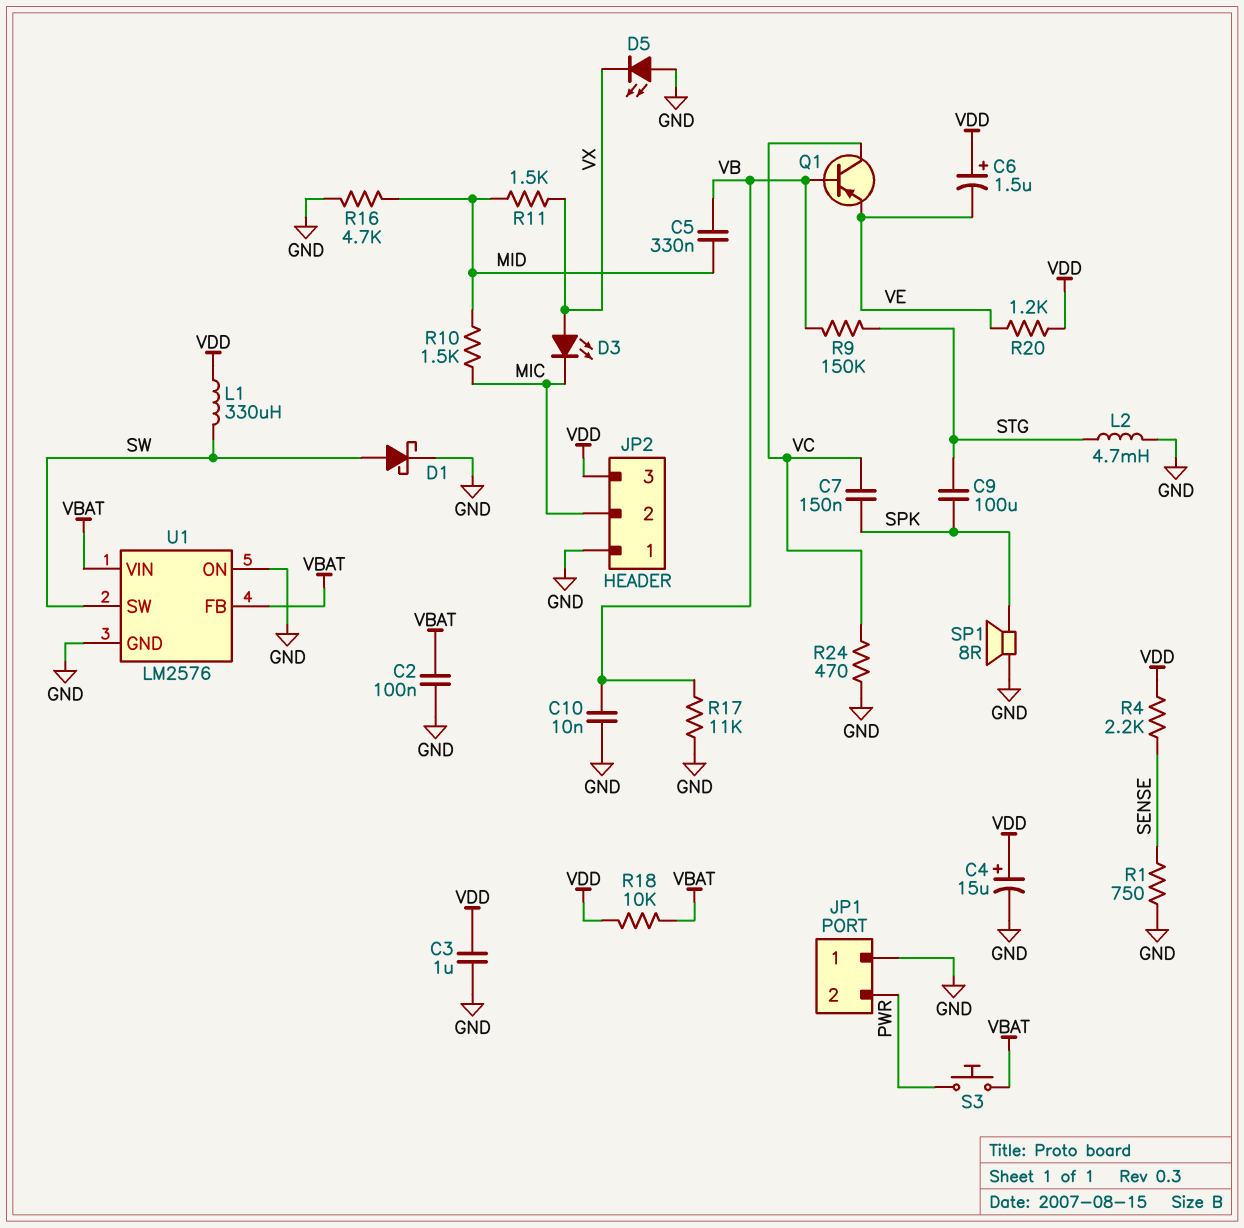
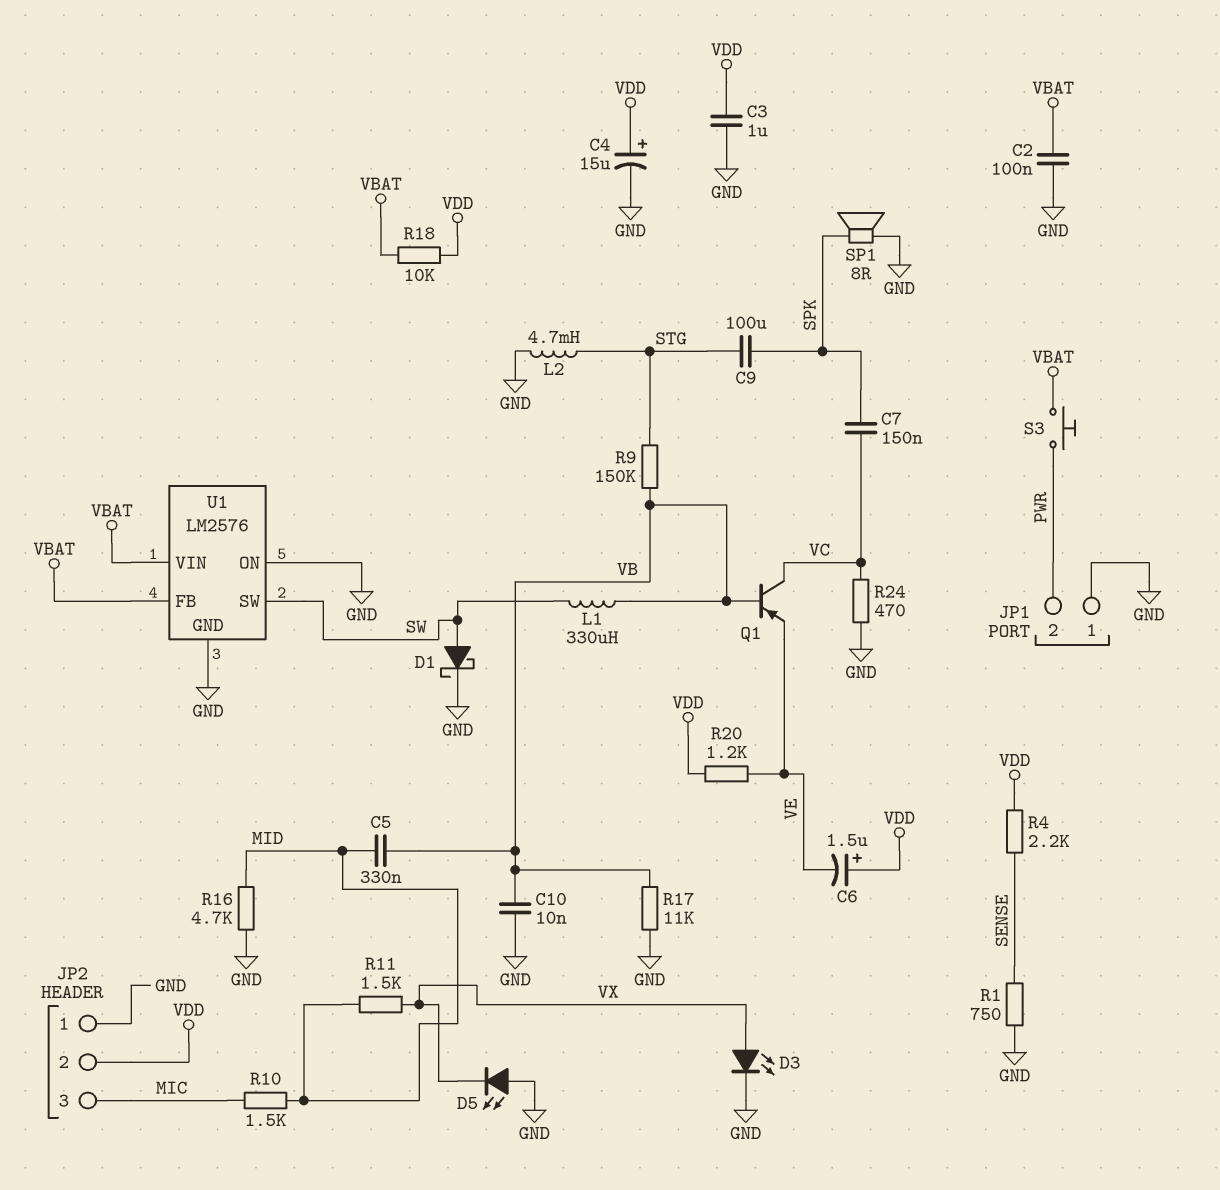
D3: LED (A VX, K MIC) -> LED (A VX, K GND)
JP2 pin 2: MIC -> VDD
JP2 pin 3: VDD -> MIC
L1: 330uH (SW, VDD) -> 330uH (SW, VB)

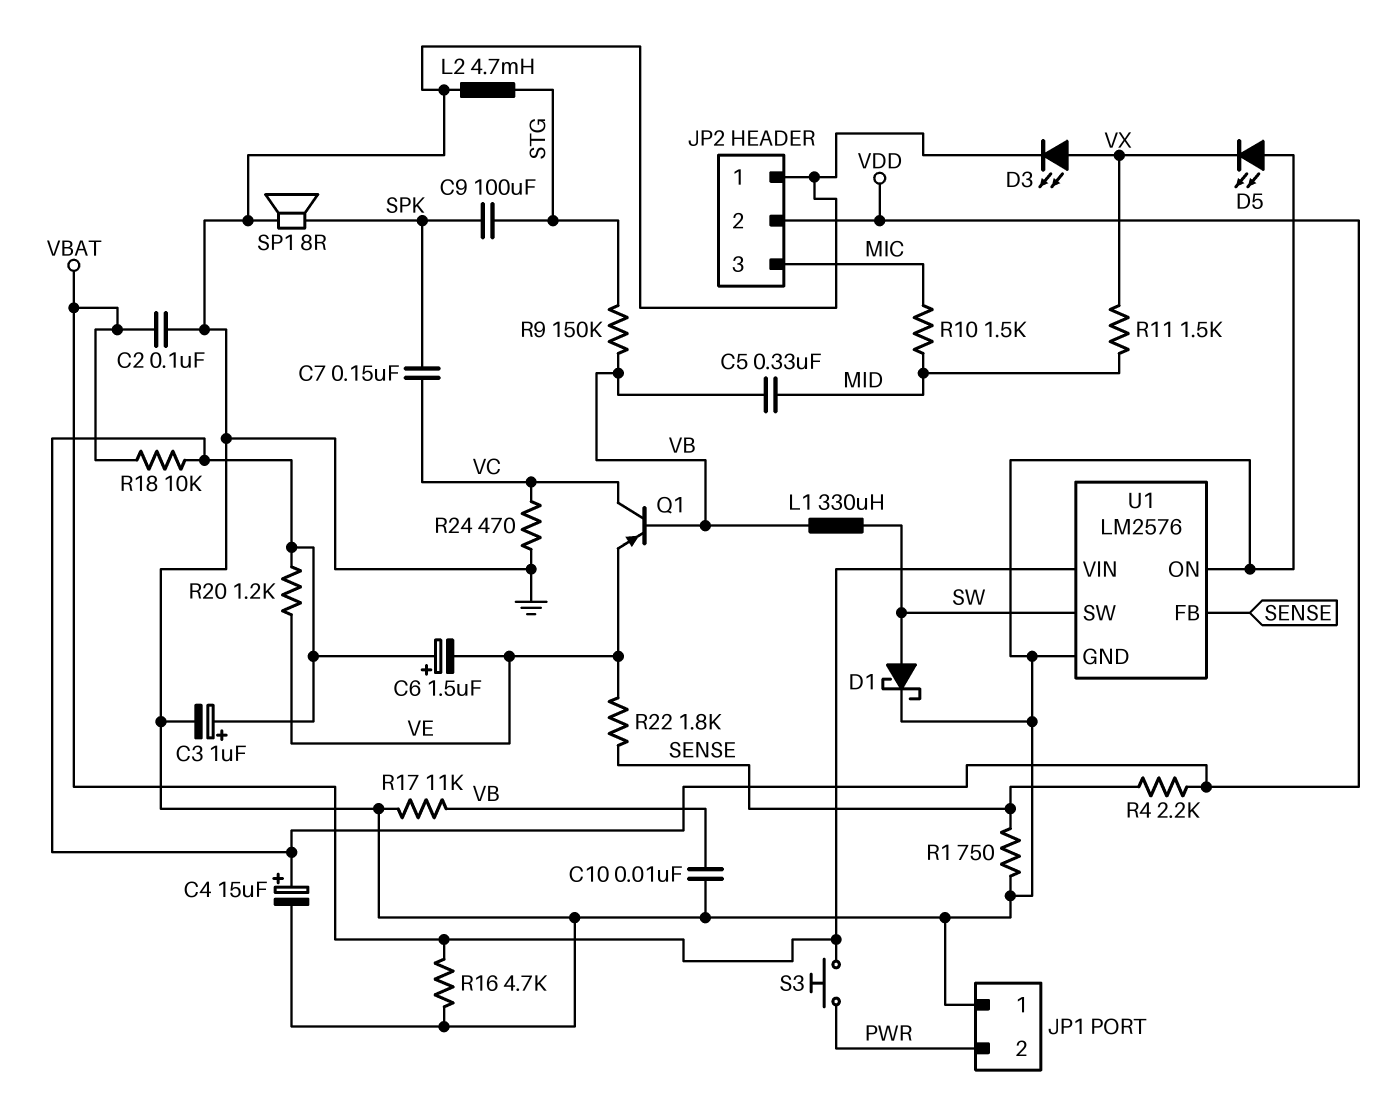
C3: 1uF (GND, VDD) -> 1uF (plus VDD, minus GND)
R16: 4.7k (GND, MID) -> 4.7k (GND, VBAT)
R22: none -> 1.8k (SENSE, VE)
U1 pin FB: VBAT -> SENSE

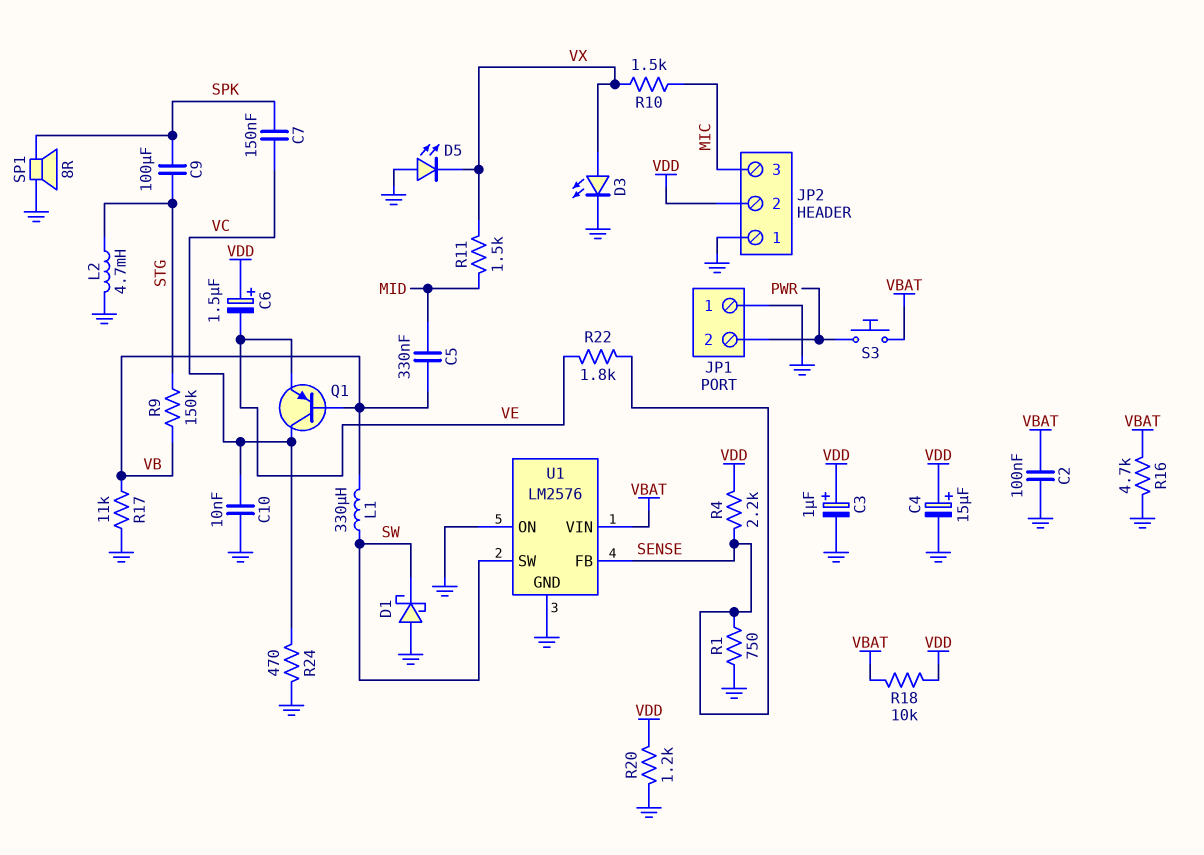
C10: 10nF (GND, VB) -> 10nF (GND, VC)
D1: schottky (A SW, K GND) -> schottky (A GND, K SW)
R10: 1.5k (MIC, MID) -> 1.5k (MIC, VX)
R20: 1.2k (VDD, VE) -> 1.2k (GND, VDD)

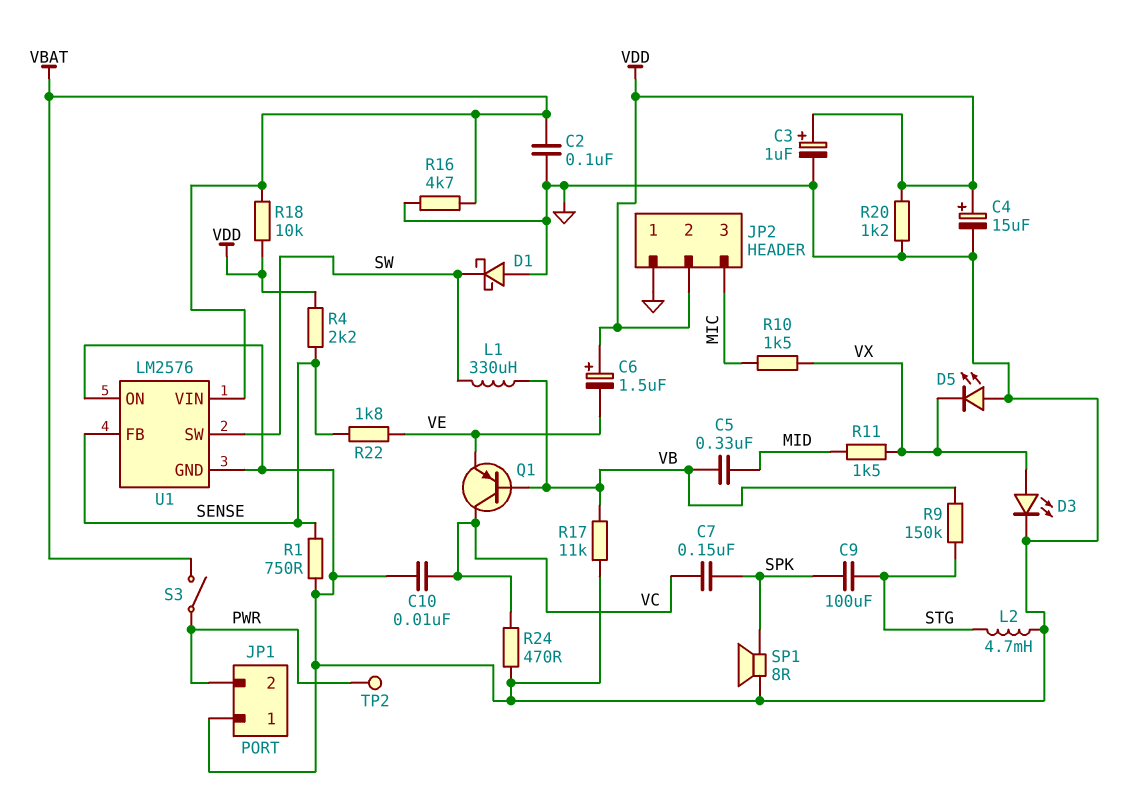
S3: button (PWR, VBAT) -> switch (PWR, VBAT)
TP2: none -> test point (PWR)

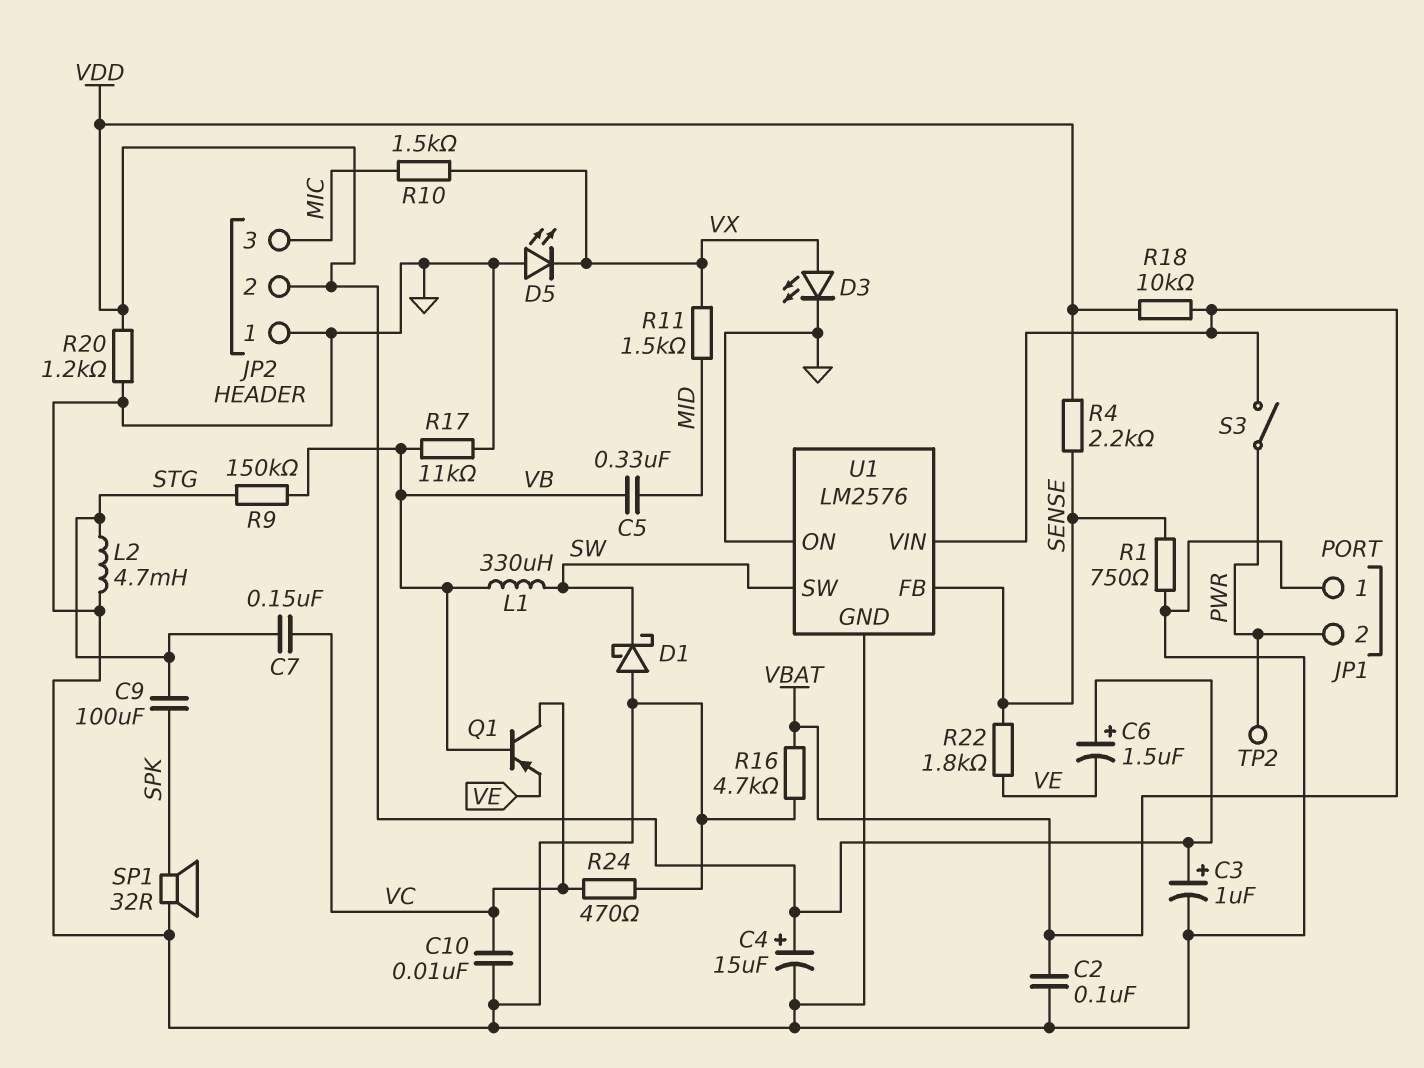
C7: 150nF (SPK, VC) -> 150nF (STG, VC)
SP1: speaker 8R (GND, SPK) -> speaker 32R (GND, SPK)

